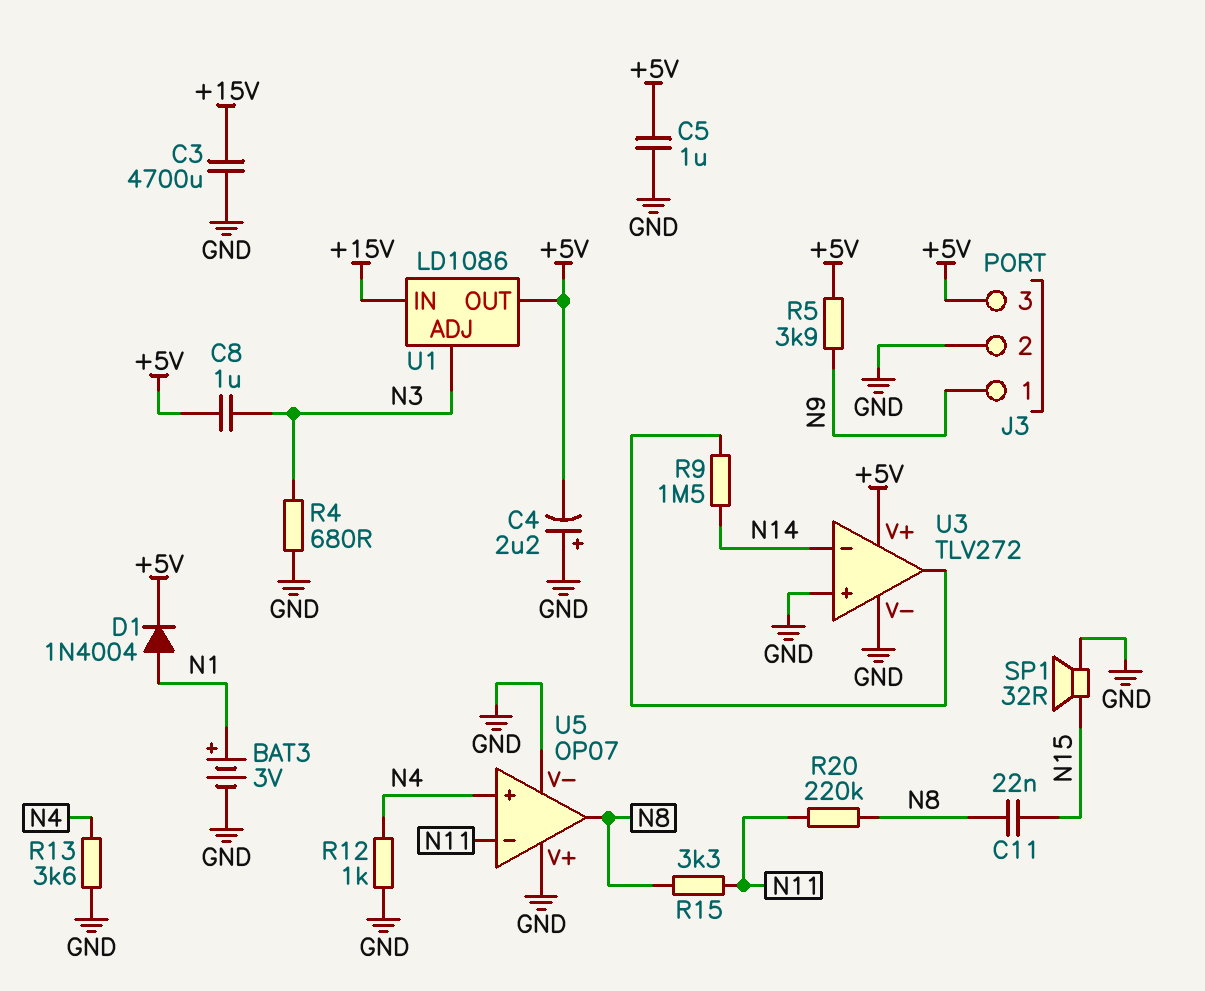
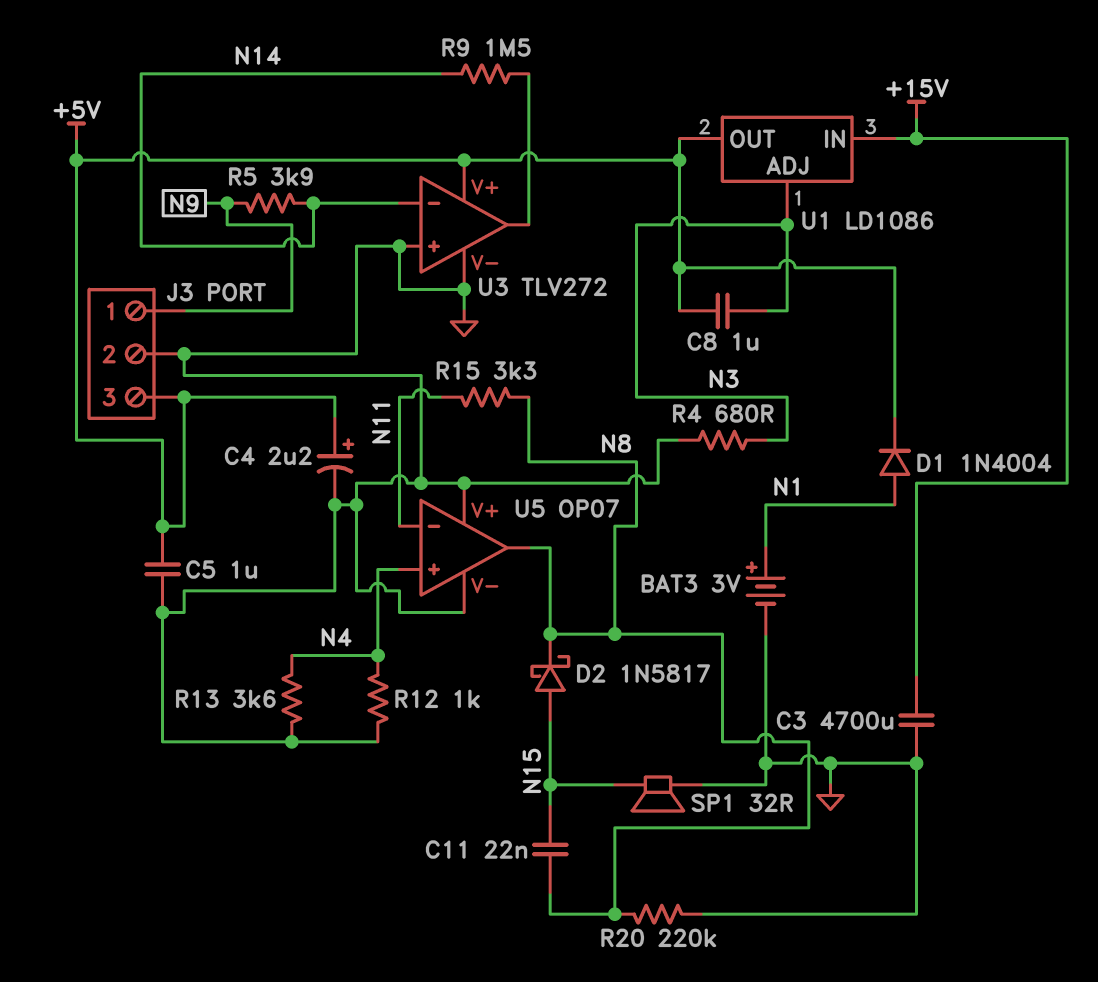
C4: 2.2uF (plus GND, minus +5V) -> 2.2uF (plus +5V, minus GND)
D2: none -> schottky 1N5817 (A N15, K N8)
R5: 3.9k (+5V, N9) -> 3.9k (N9, N14)
R20: 220k (N8, N11) -> 220k (GND, N8)

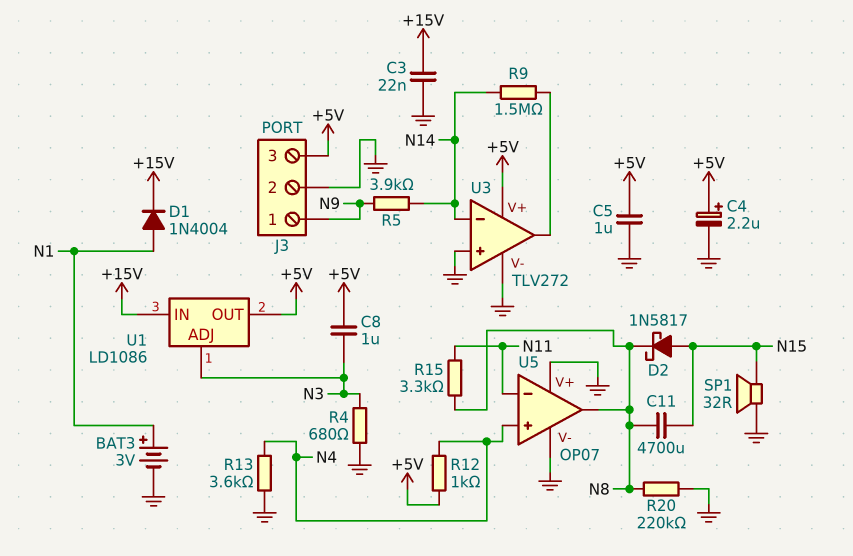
C3: 4700uF (+15V, GND) -> 22nF (+15V, GND)
C11: 22nF (N8, N15) -> 4700uF (N8, N15)
D1: diode 1N4004 (A N1, K +5V) -> diode 1N4004 (A N1, K +15V)
R12: 1k (GND, N4) -> 1k (+5V, N4)

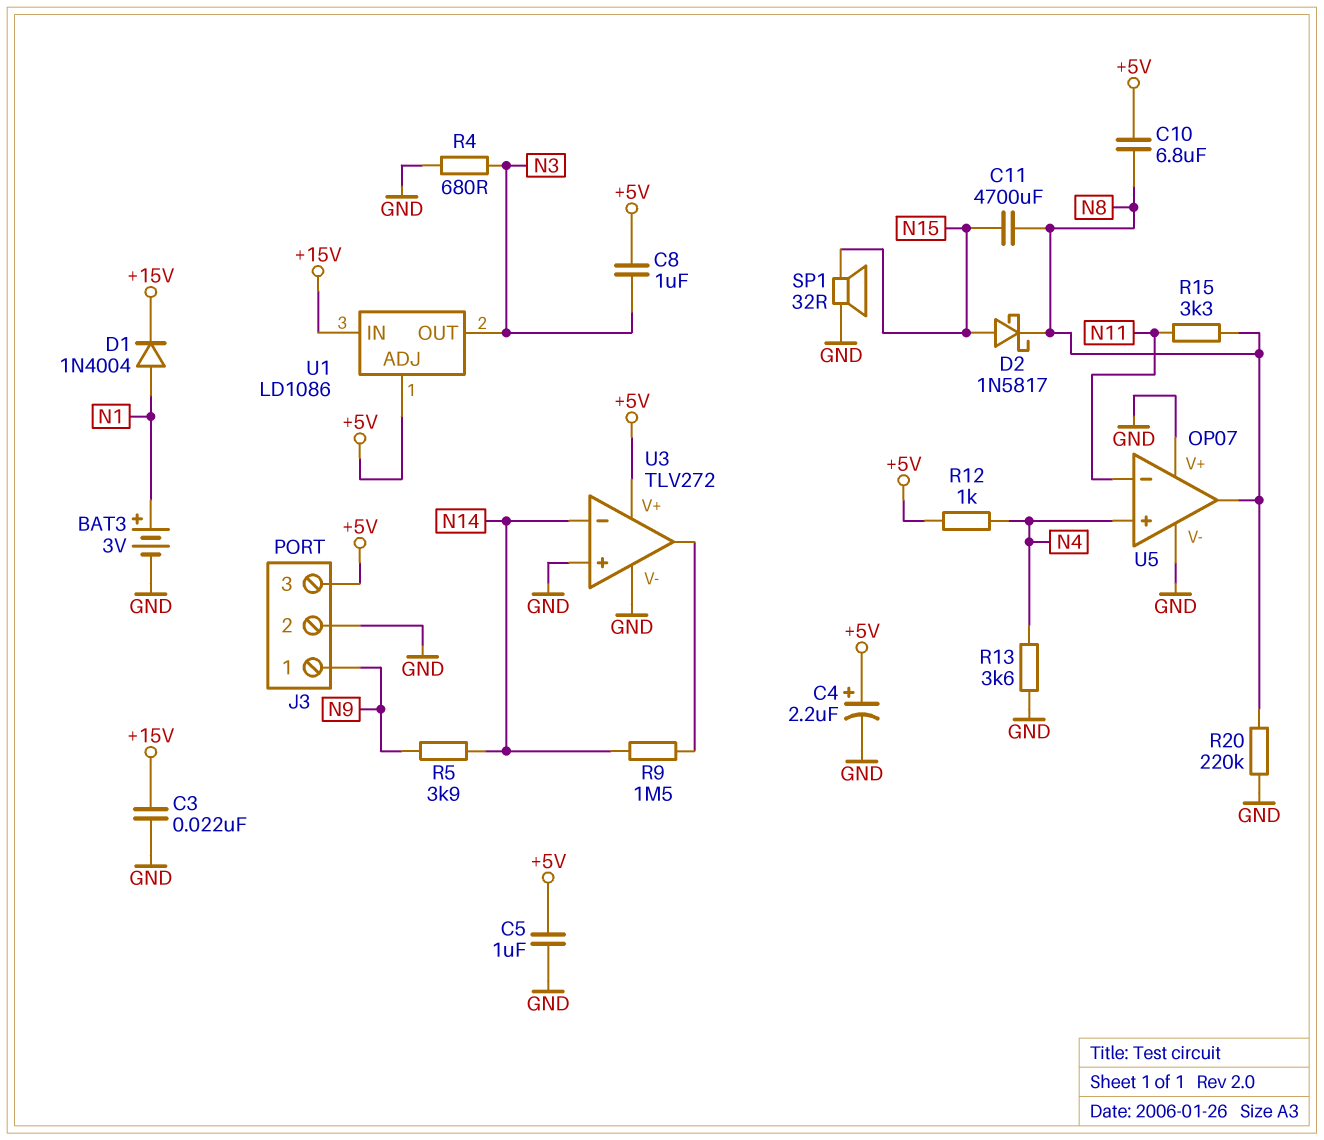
C10: none -> 6.8uF (+5V, N8)
U1 pin ADJ: N3 -> +5V
U1 pin OUT: +5V -> N3

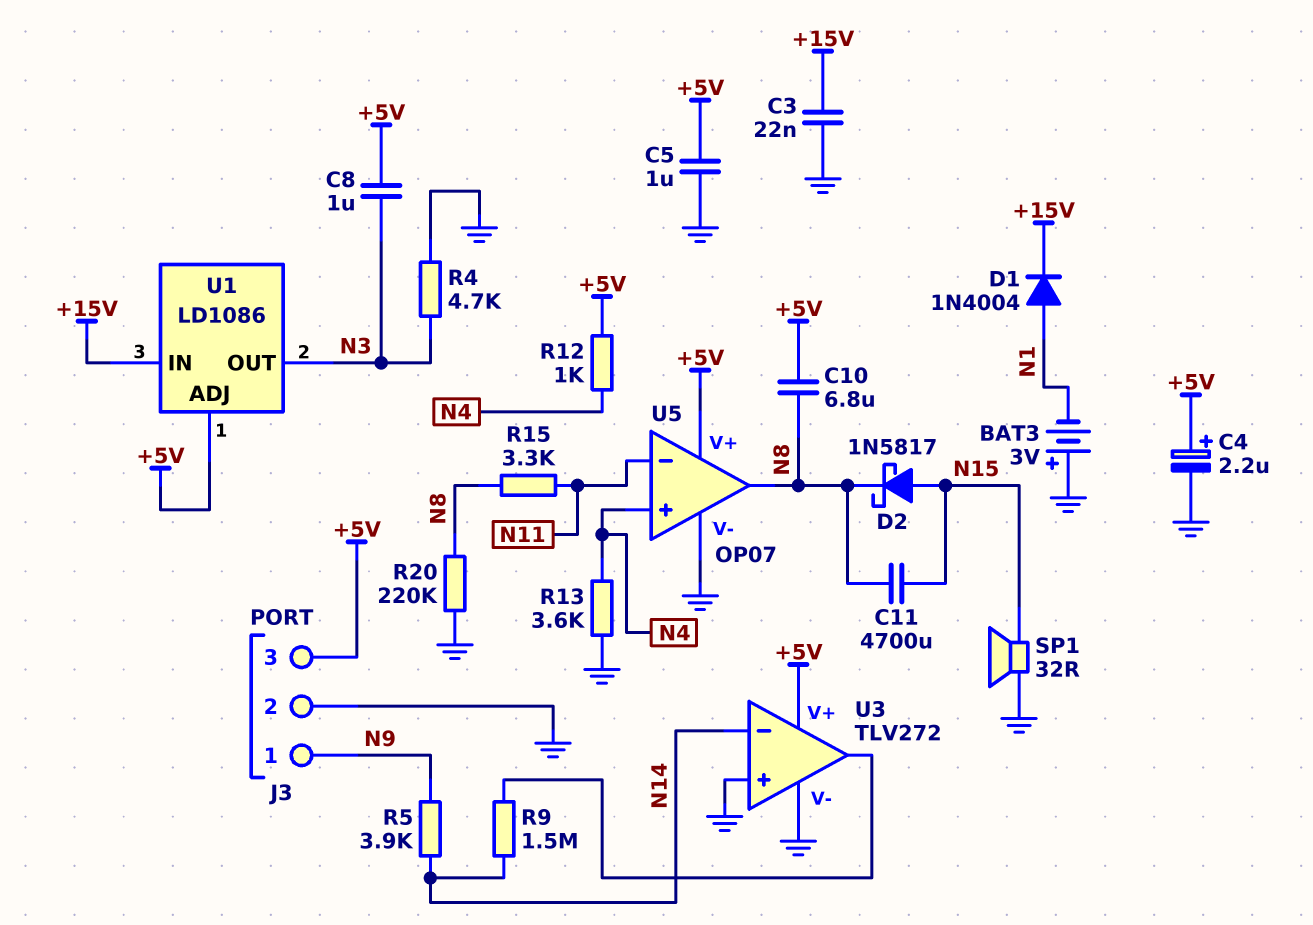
BAT3: 3V (plus N1, minus GND) -> 3V (plus GND, minus N1)
R4: 680 (GND, N3) -> 4.7k (GND, N3)
U5 pin V+: GND -> +5V

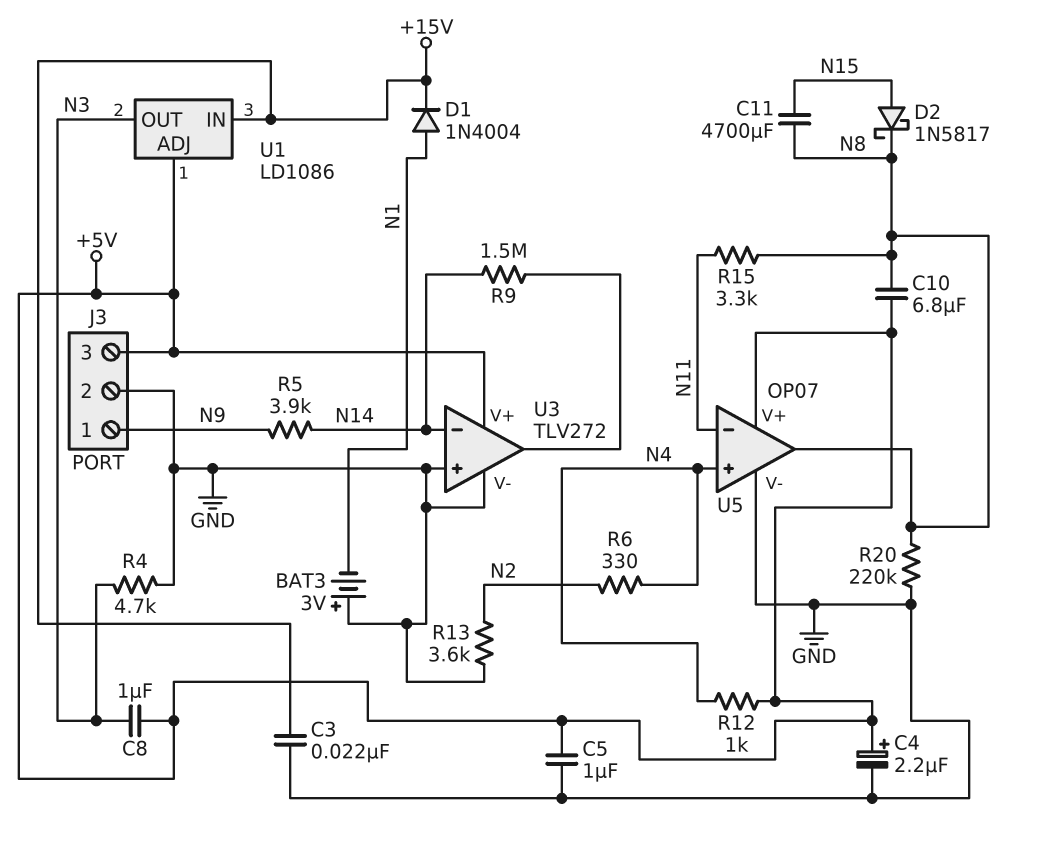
R6: none -> 330 (N2, N4)
R13: 3.6k (GND, N4) -> 3.6k (GND, N2)
SP1: speaker 32R (GND, N15) -> none

